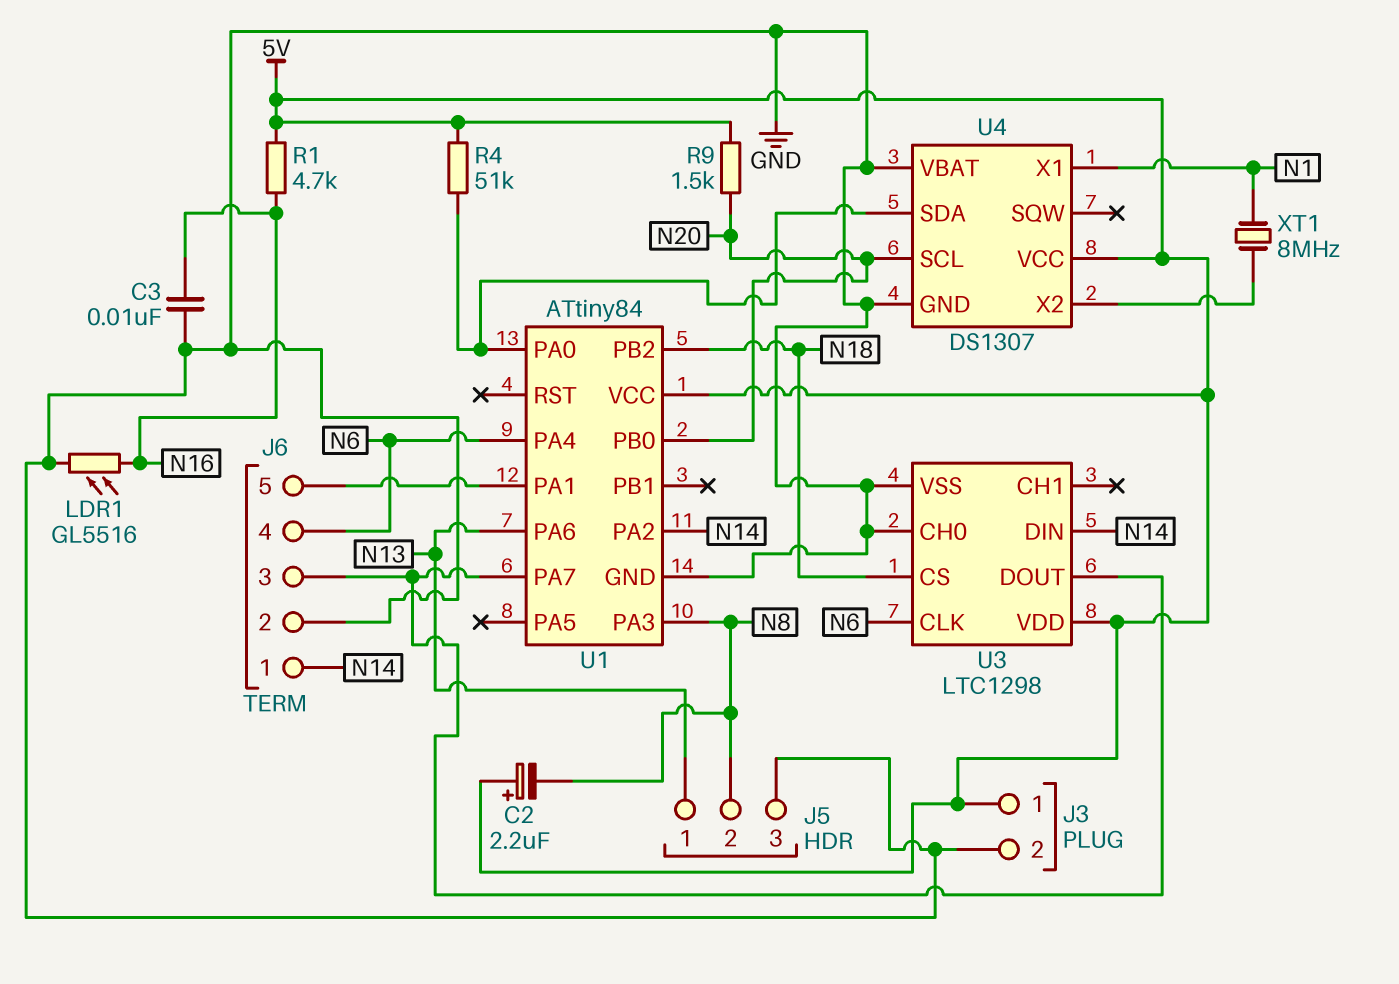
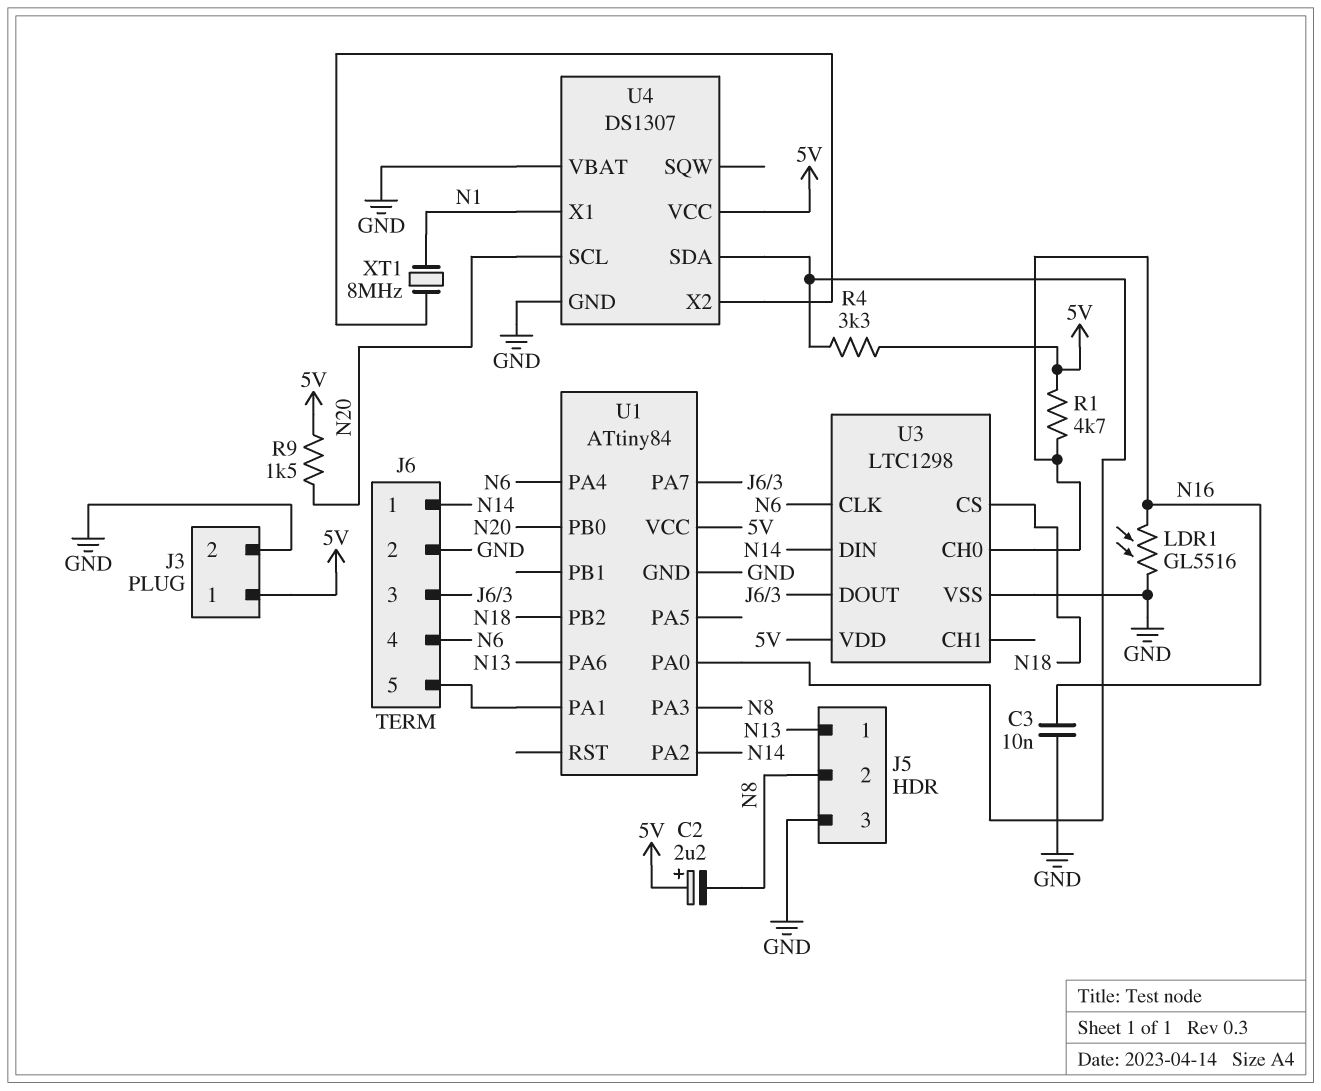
R4: 51k (5V, U1/PA0) -> 3.3k (5V, U1/PA0)
U3 pin CH0: GND -> N16

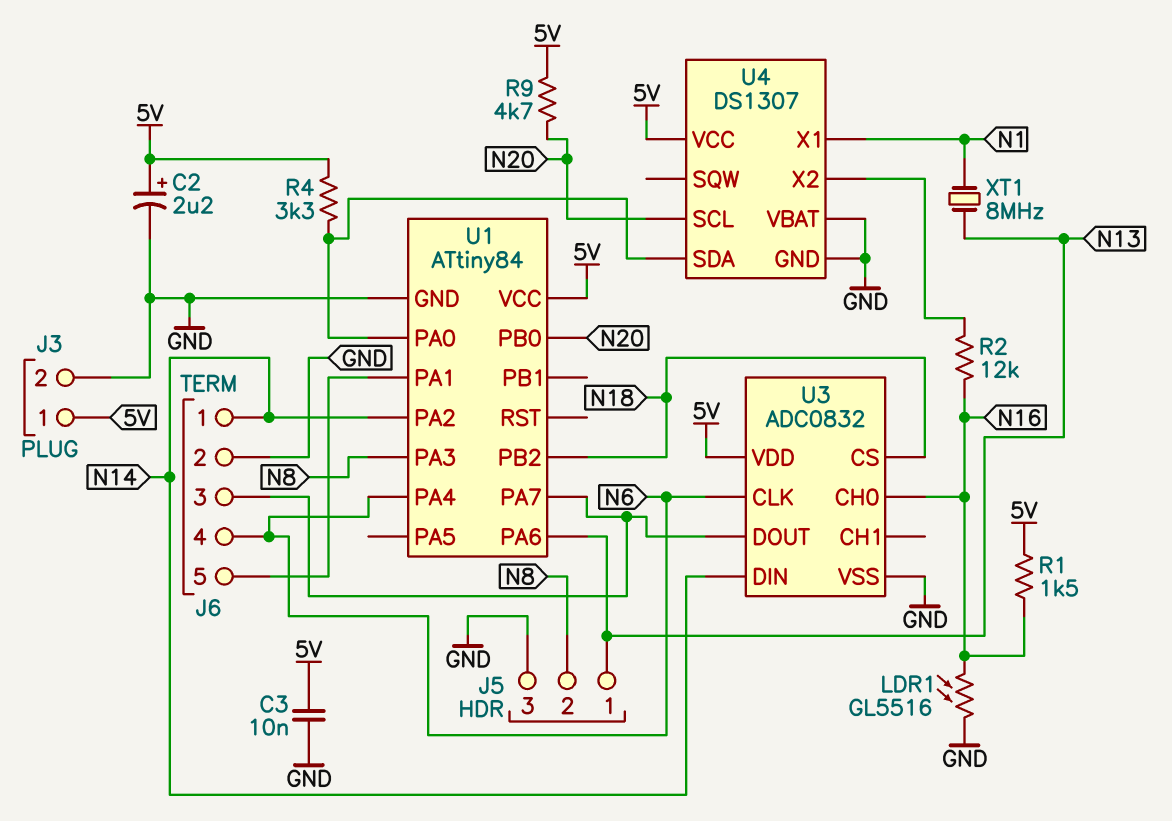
C2: 2.2uF (plus 5V, minus N8) -> 2.2uF (plus 5V, minus GND)
C3: 10nF (GND, N16) -> 10nF (5V, GND)
R1: 4.7k (5V, N16) -> 1.5k (5V, N16)
R2: none -> 12k (N16, U4/X2)
R9: 1.5k (5V, N20) -> 4.7k (5V, N20)
U3: LTC1298 -> ADC0832
XT1: 8MHz (N1, U4/X2) -> 8MHz (N1, N13)

